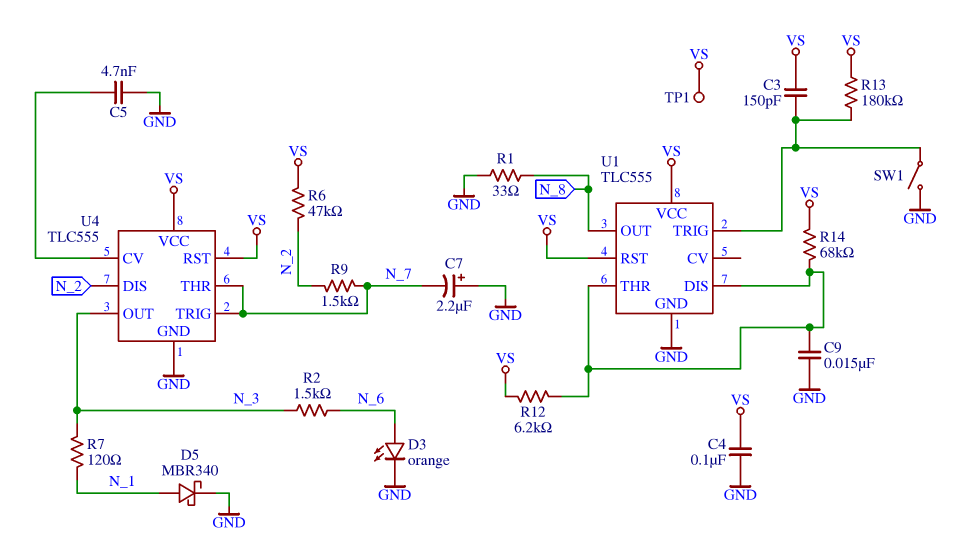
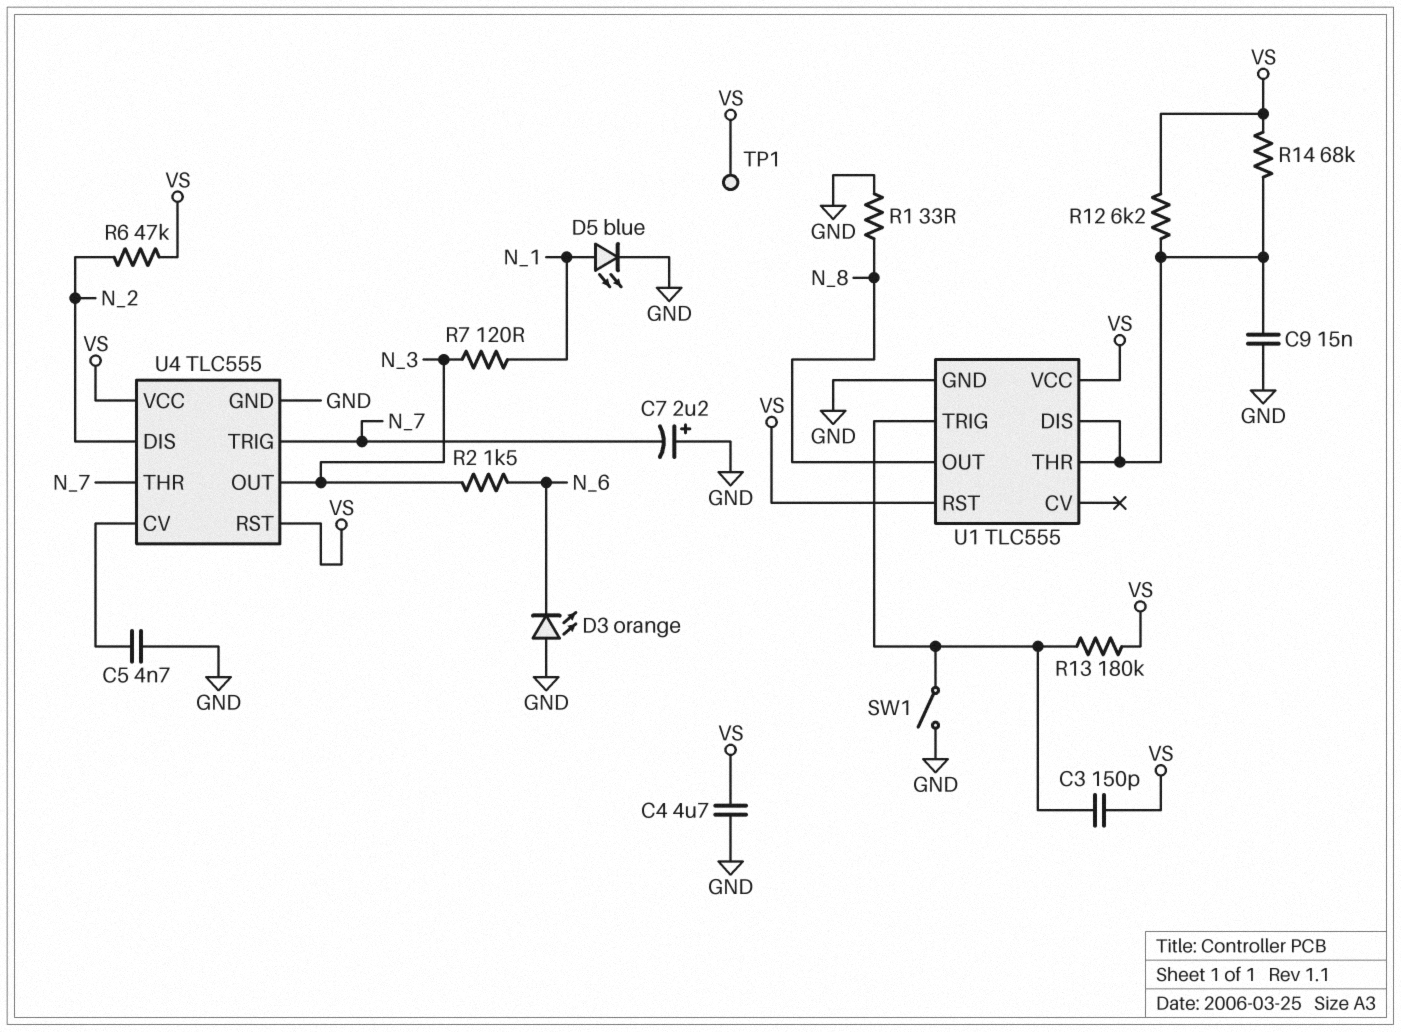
C4: 100nF (GND, VS) -> 4.7uF (GND, VS)
D3: LED orange (A N_6, K GND) -> LED orange (A GND, K N_6)
D5: schottky MBR340 (A N_1, K GND) -> LED blue (A N_1, K GND)
R9: 1.5k (N_2, N_7) -> none

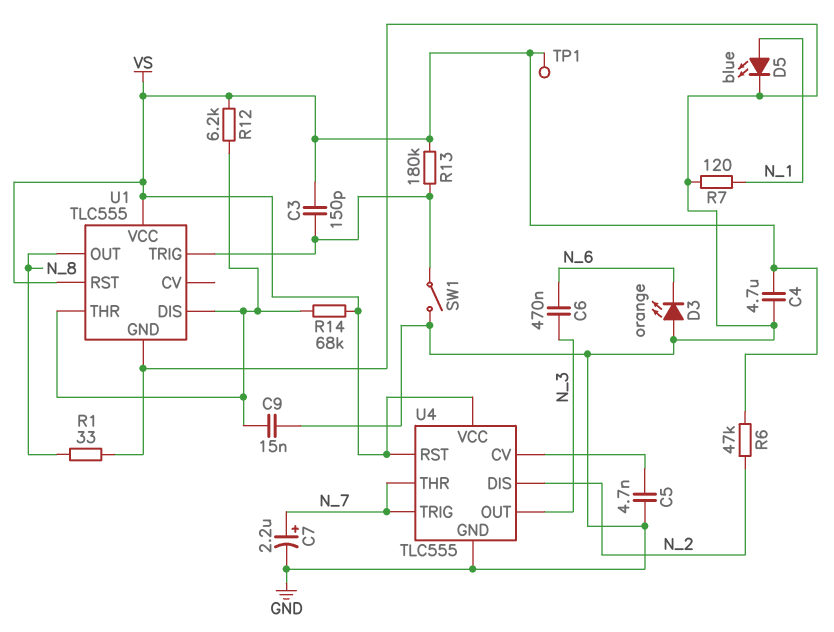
C6: none -> 470nF (N_3, N_6)
C7: 2.2uF (plus GND, minus N_7) -> 2.2uF (plus N_7, minus GND)
R2: 1.5k (N_3, N_6) -> none
R7: 120 (N_1, N_3) -> 120 (GND, N_1)

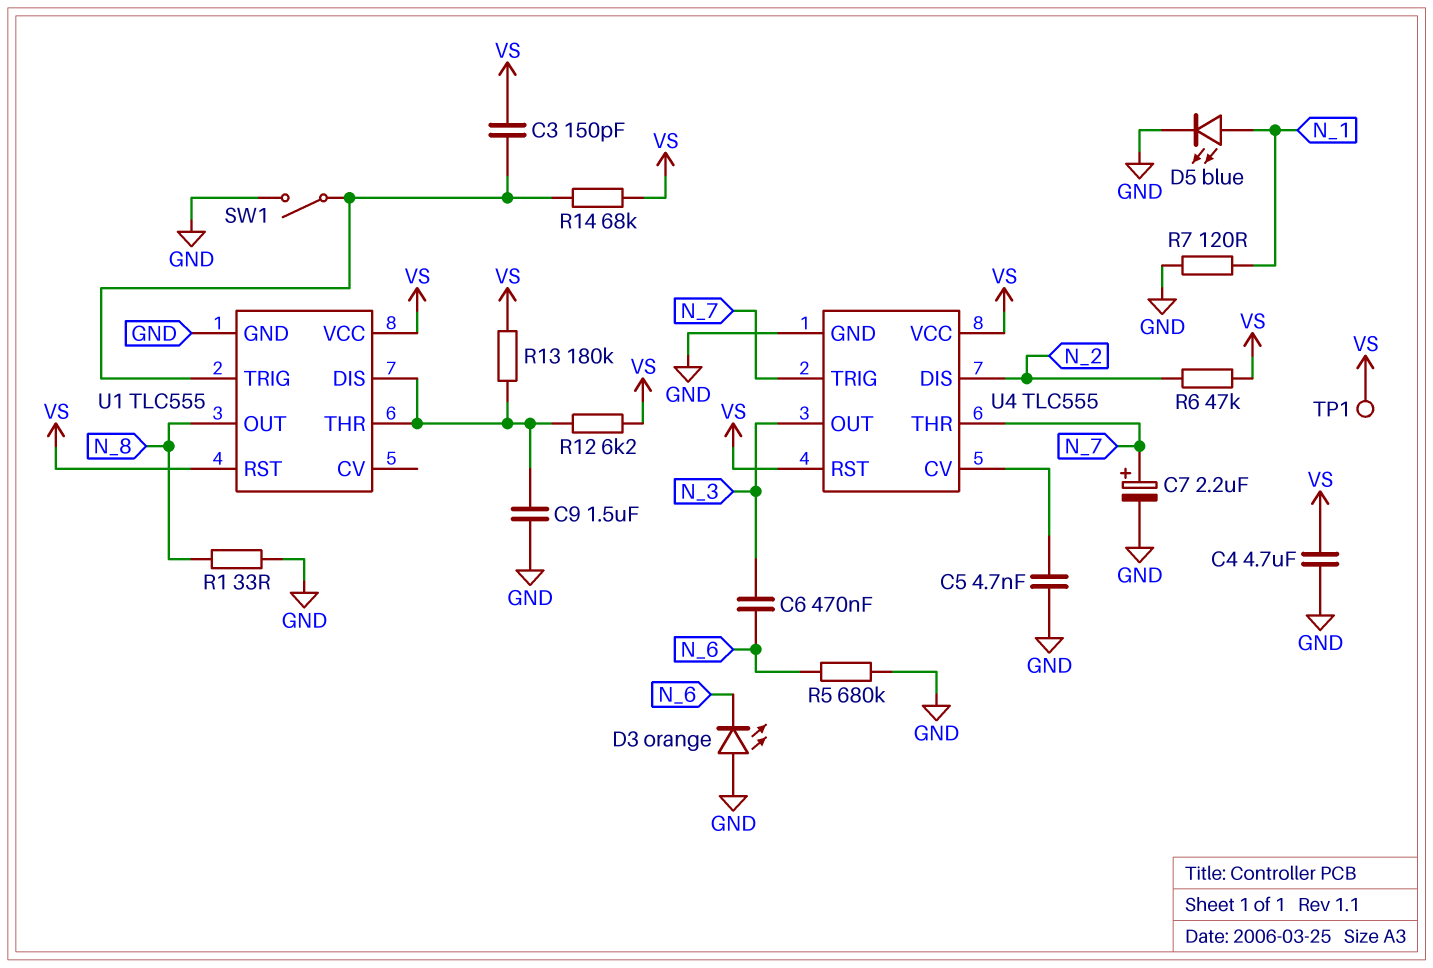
C9: 15nF (GND, U1/DIS) -> 1.5uF (GND, U1/DIS)
R5: none -> 680k (GND, N_6)
R13: 180k (U1/TRIG, VS) -> 180k (U1/DIS, VS)
R14: 68k (U1/DIS, VS) -> 68k (U1/TRIG, VS)

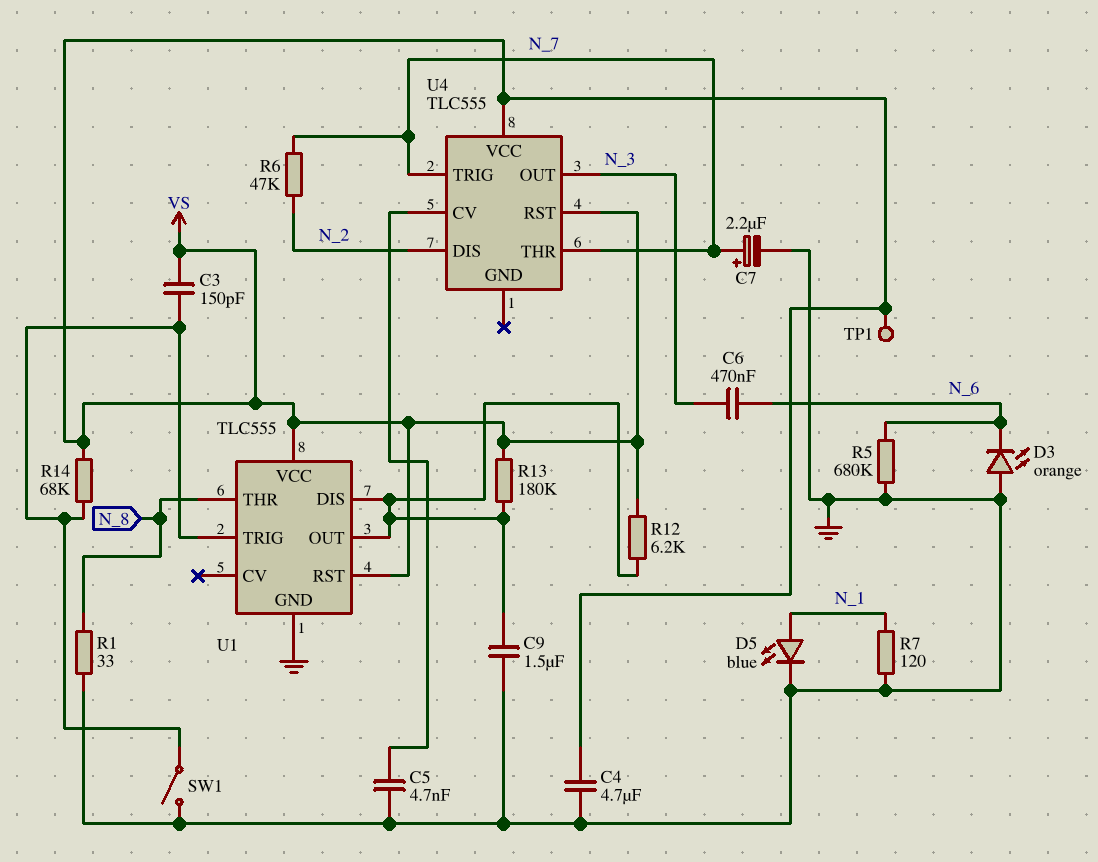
R6: 47k (N_2, VS) -> 47k (N_2, N_7)
U1 pin OUT: N_8 -> U1/DIS
U1 pin THR: U1/DIS -> N_8
U4 pin GND: GND -> none

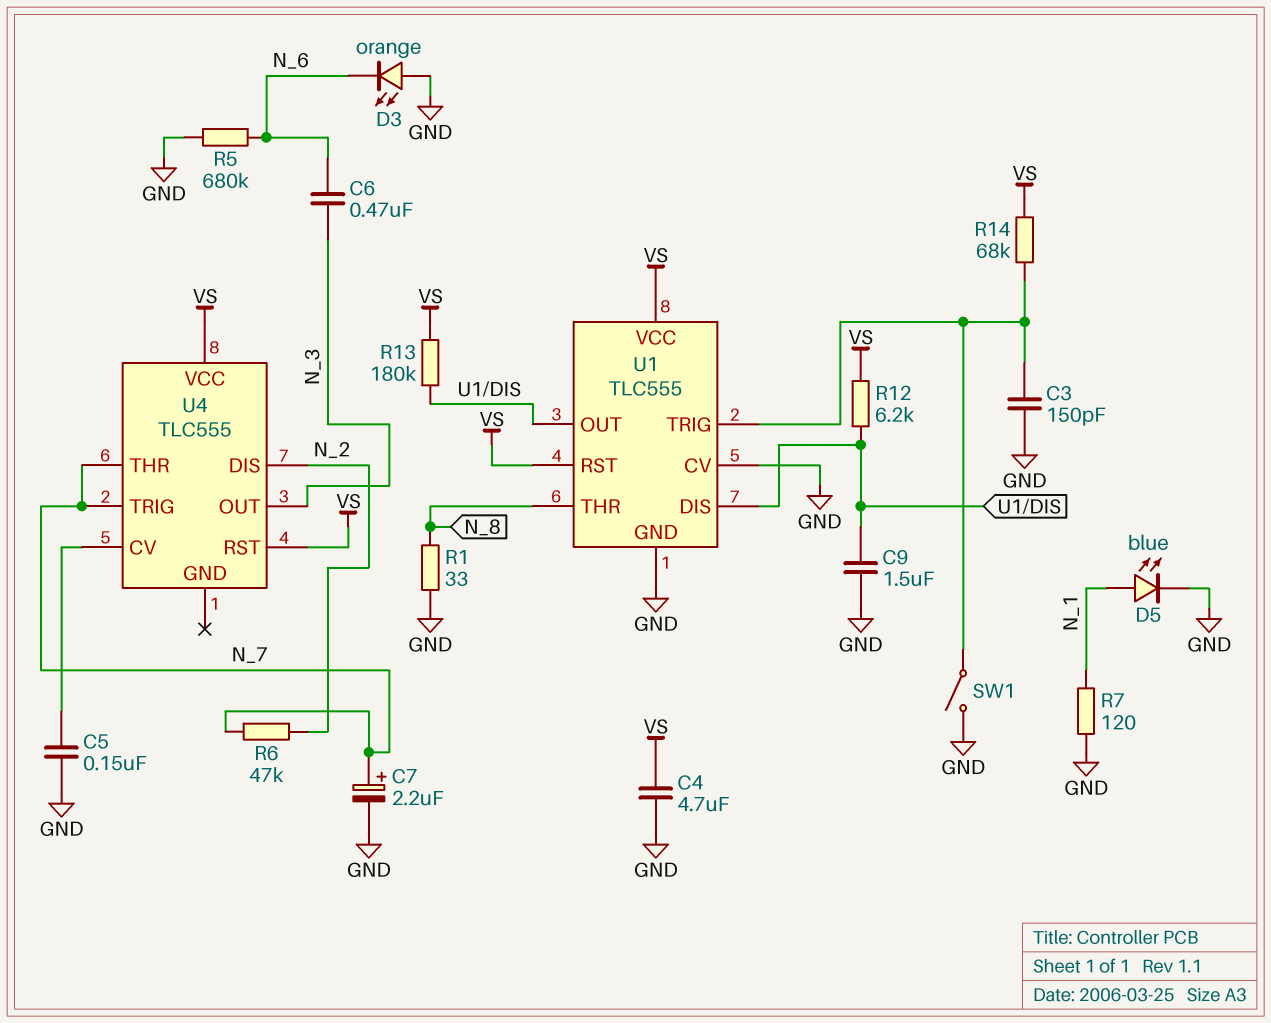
C3: 150pF (U1/TRIG, VS) -> 150pF (GND, U1/TRIG)
C5: 4.7nF (GND, U4/CV) -> 150nF (GND, U4/CV)
TP1: test point (VS) -> none
U1 pin CV: none -> GND

